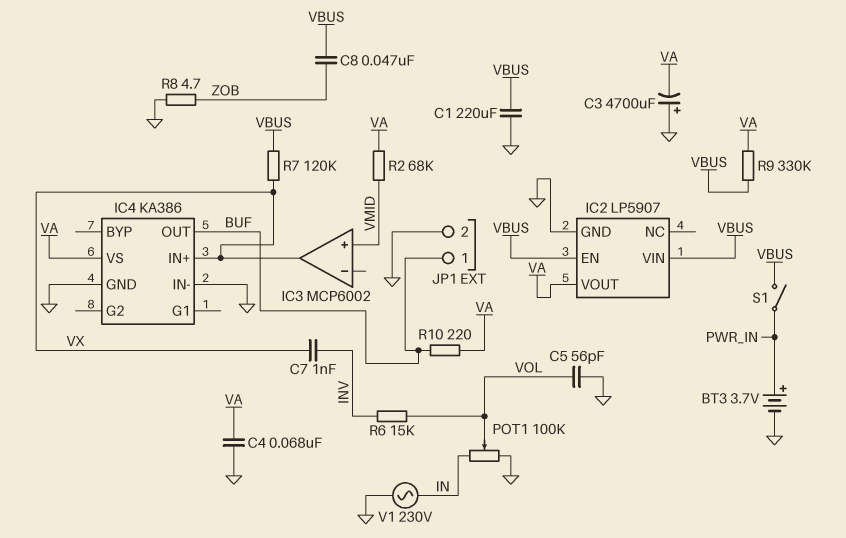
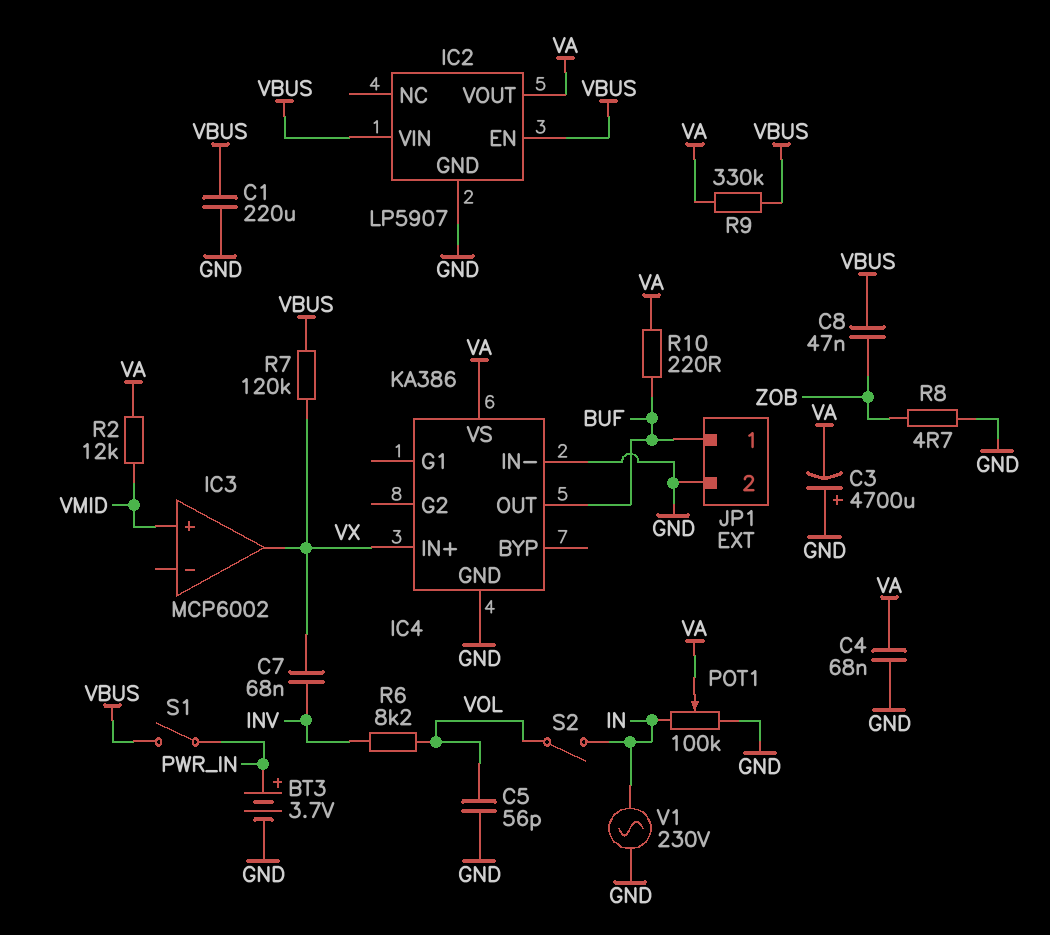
C7: 1nF (INV, VX) -> 68nF (INV, VX)
POT1: 100k (GND, IN, wiper VOL) -> 100k (GND, IN, wiper VA)
R2: 68k (VA, VMID) -> 12k (VA, VMID)
R6: 15k (INV, VOL) -> 8.2k (INV, VOL)
S2: none -> switch (IN, VOL)

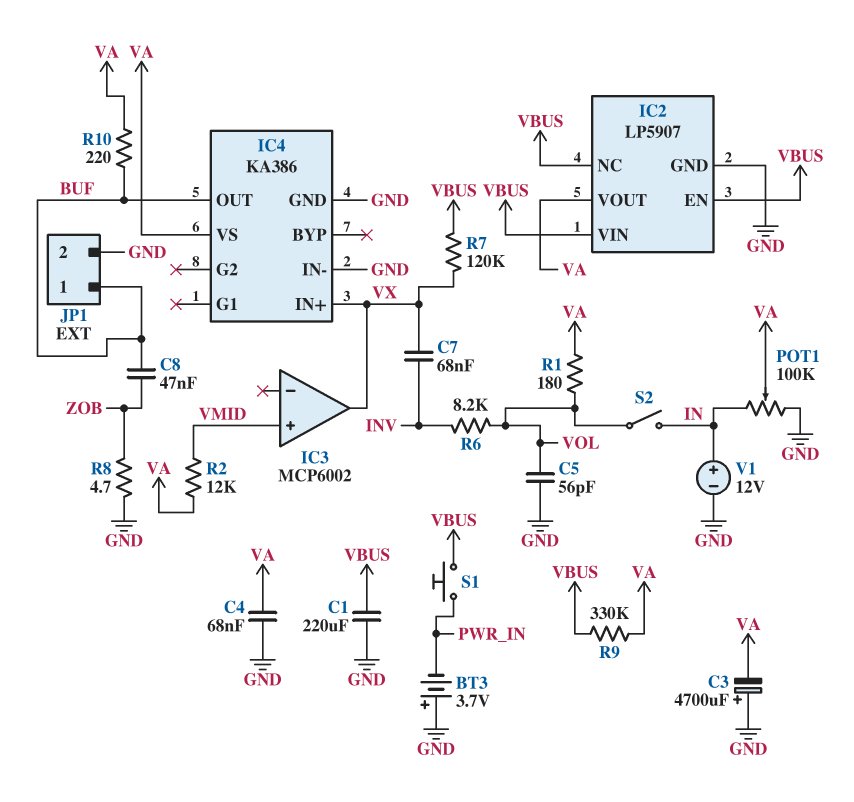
BT3: 3.7V (plus PWR_IN, minus GND) -> 3.7V (plus GND, minus PWR_IN)
C8: 47nF (VBUS, ZOB) -> 47nF (BUF, ZOB)
IC2 pin NC: none -> VBUS
R1: none -> 180 (VA, VOL)
S1: switch (PWR_IN, VBUS) -> button (PWR_IN, VBUS)
V1: AC 230V (GND, IN) -> 12V (plus IN, minus GND)

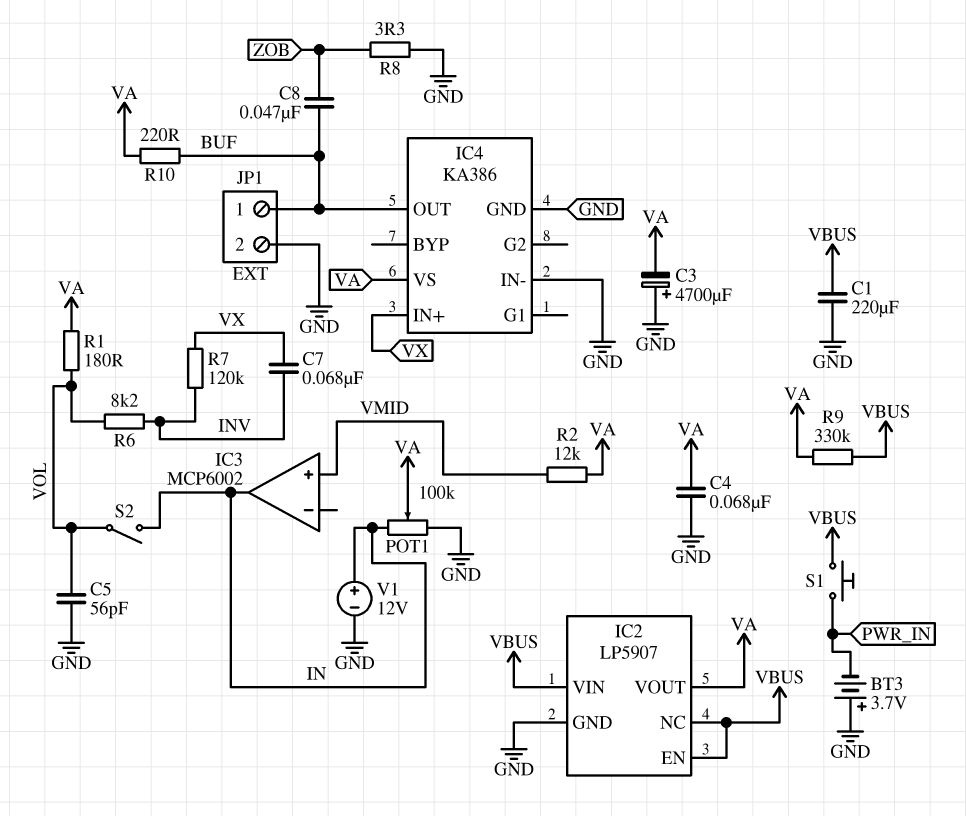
IC3 pin out: VX -> IN
R7: 120k (VBUS, VX) -> 120k (INV, VX)
R8: 4.7 (GND, ZOB) -> 3.3 (GND, ZOB)

